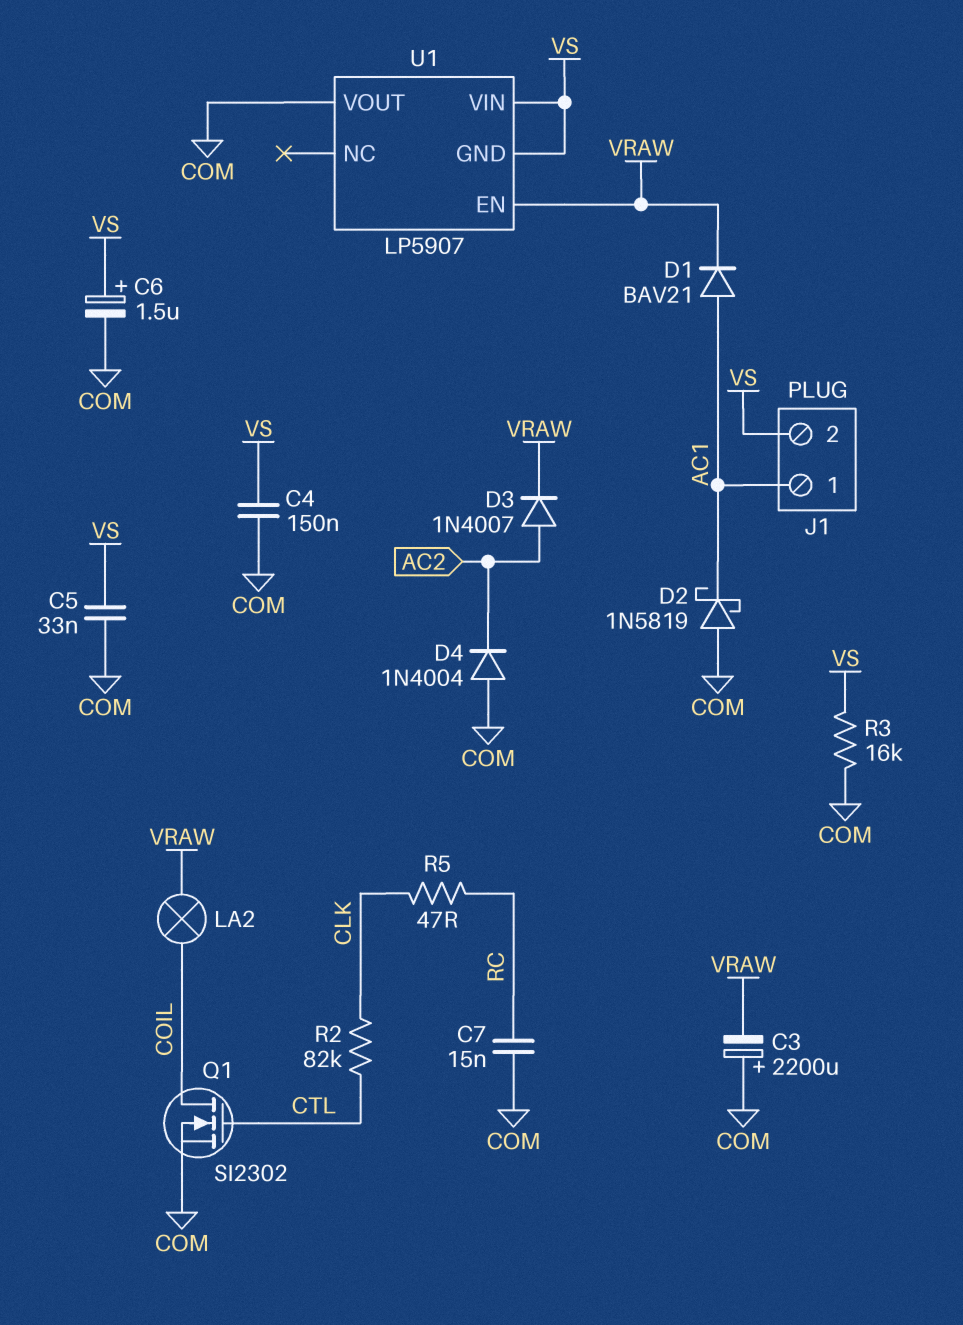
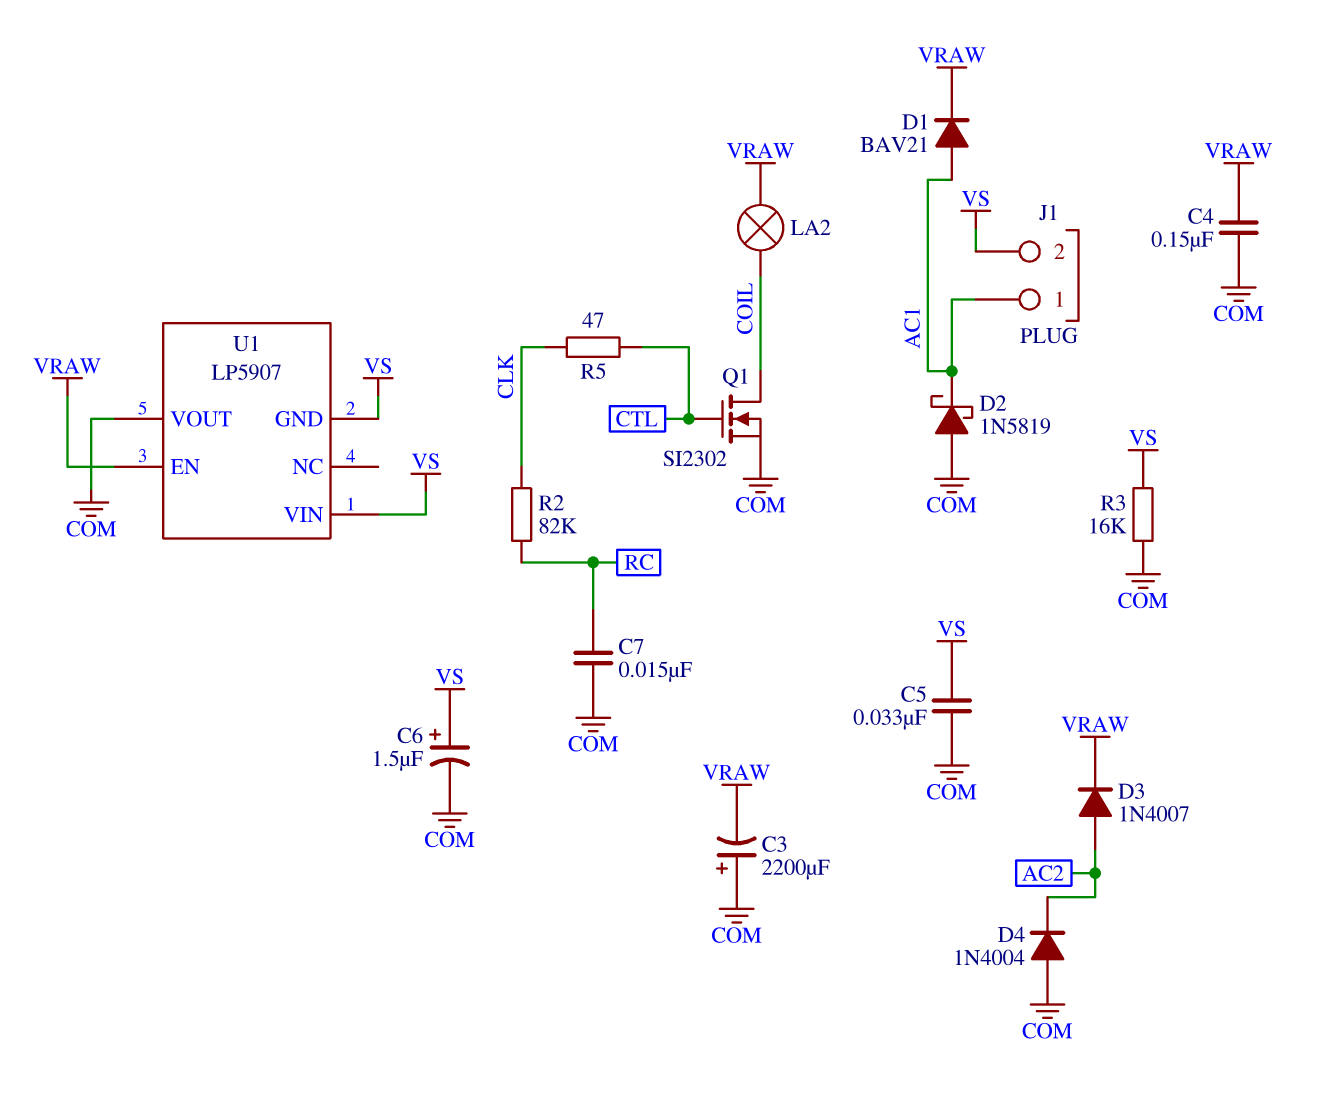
C4: 150nF (COM, VS) -> 150nF (COM, VRAW)
R2: 82k (CLK, CTL) -> 82k (CLK, RC)
R5: 47 (CLK, RC) -> 47 (CLK, CTL)

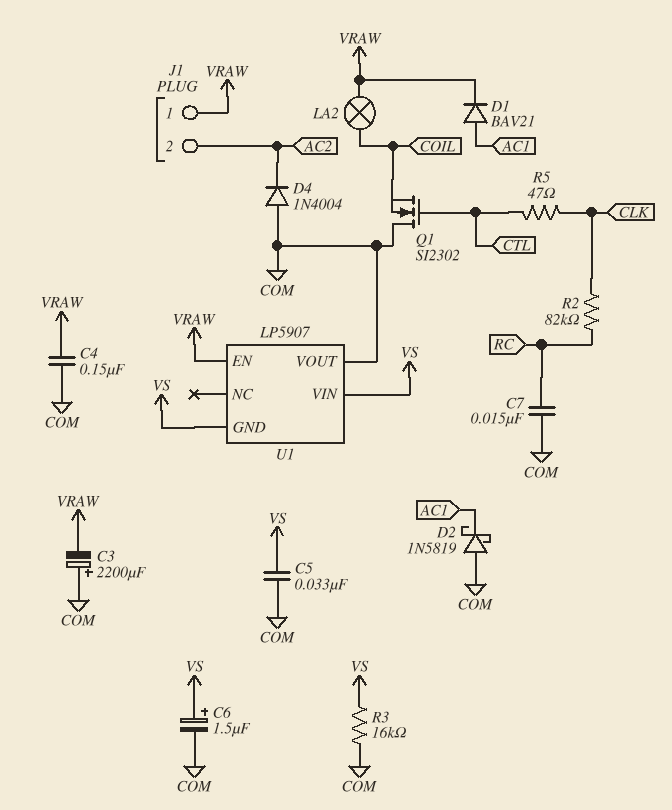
D3: diode 1N4007 (A AC2, K VRAW) -> none
J1 pin 1: AC1 -> VRAW
J1 pin 2: VS -> AC2
Q1: NMOS SI2302 (G CTL, D COIL, S COM) -> NMOS SI2302 (G CTL, D COM, S COIL)

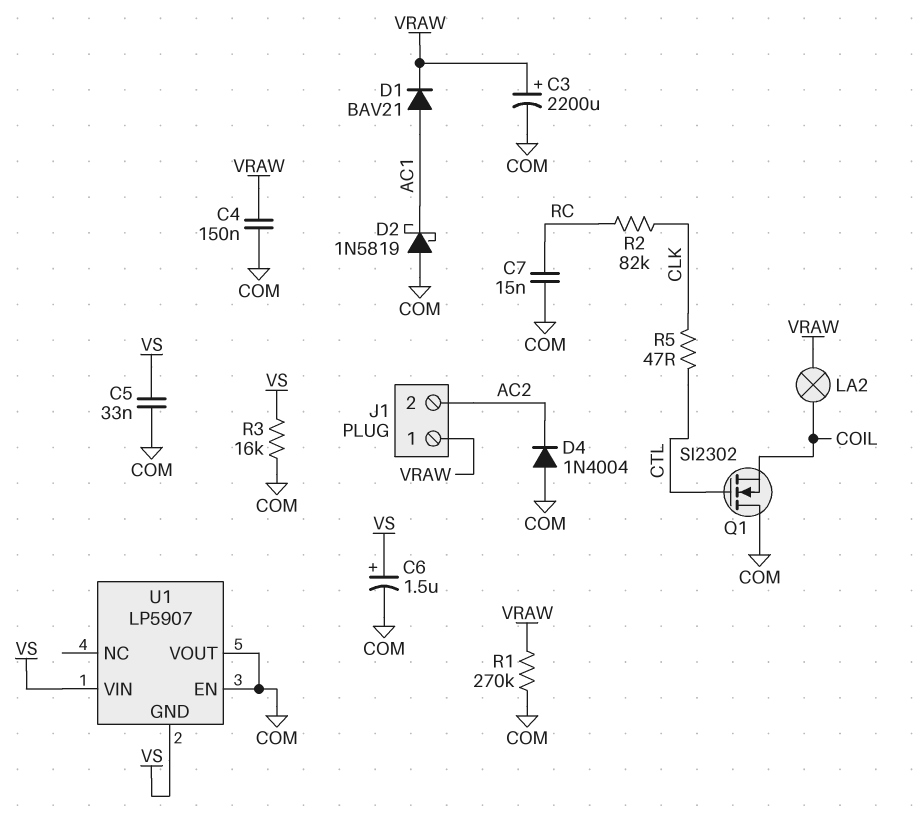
C3: 2200uF (plus COM, minus VRAW) -> 2200uF (plus VRAW, minus COM)
R1: none -> 270k (COM, VRAW)
U1 pin EN: VRAW -> COM

